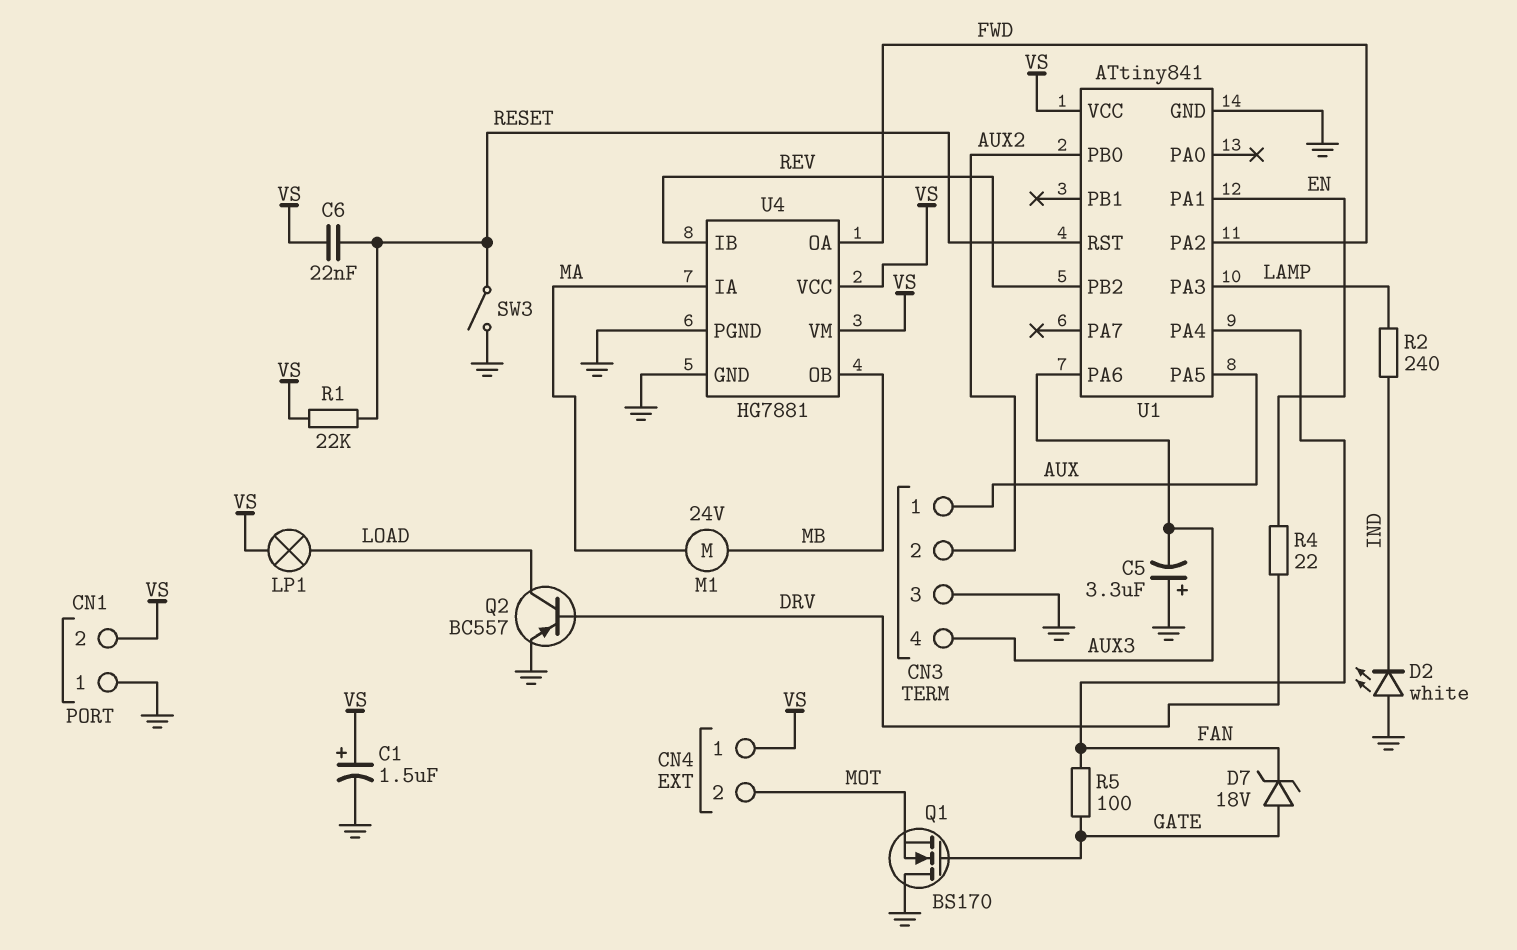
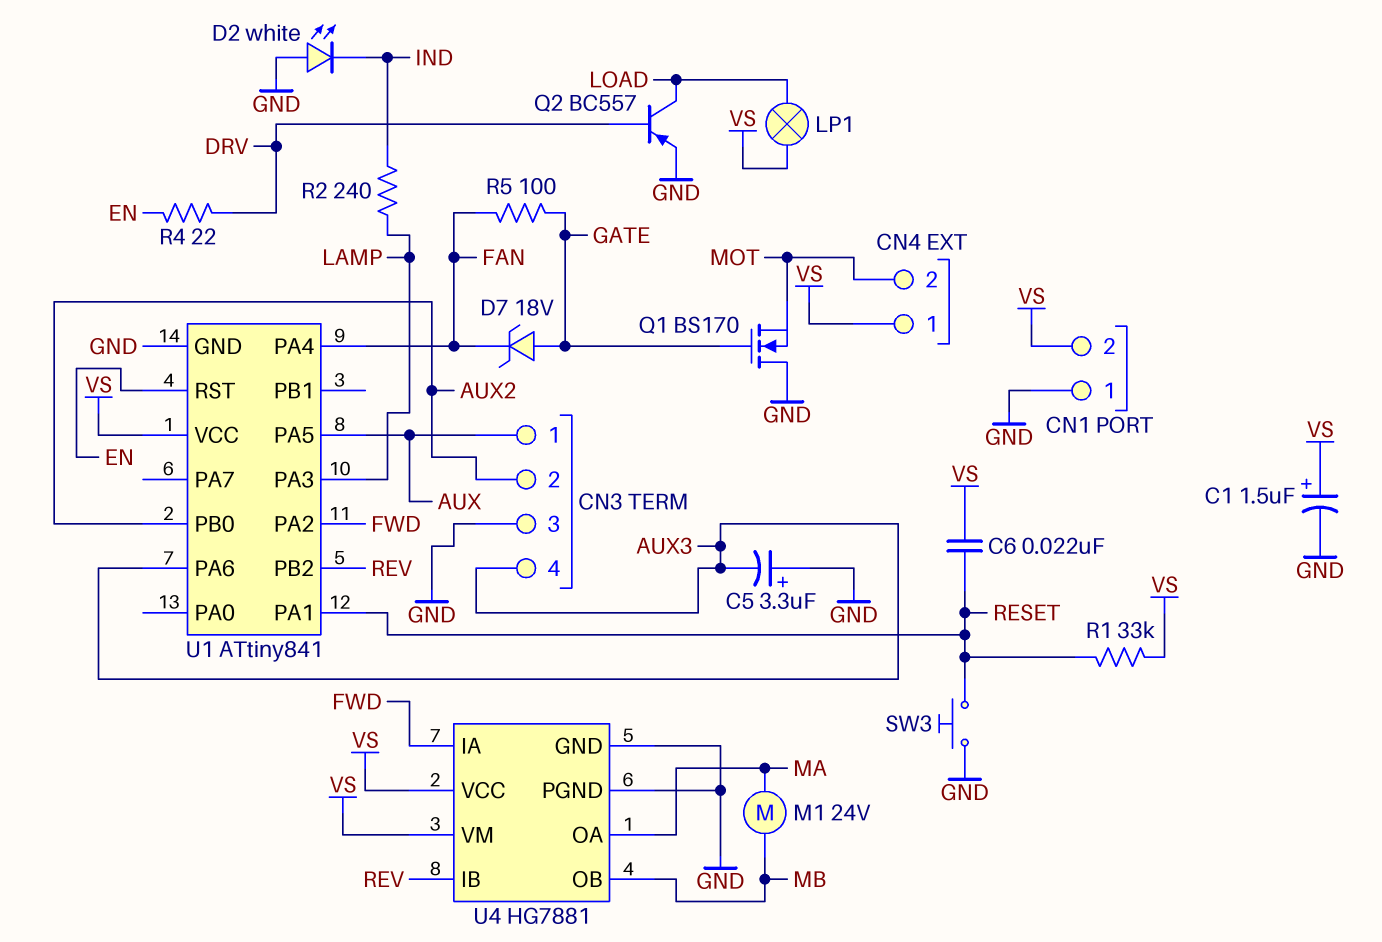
R1: 22k (RESET, VS) -> 33k (RESET, VS)
SW3: switch (GND, RESET) -> button (GND, RESET)
U1 pin PA1: EN -> RESET
U1 pin RST: RESET -> EN
U4 pin IA: MA -> FWD
U4 pin OA: FWD -> MA

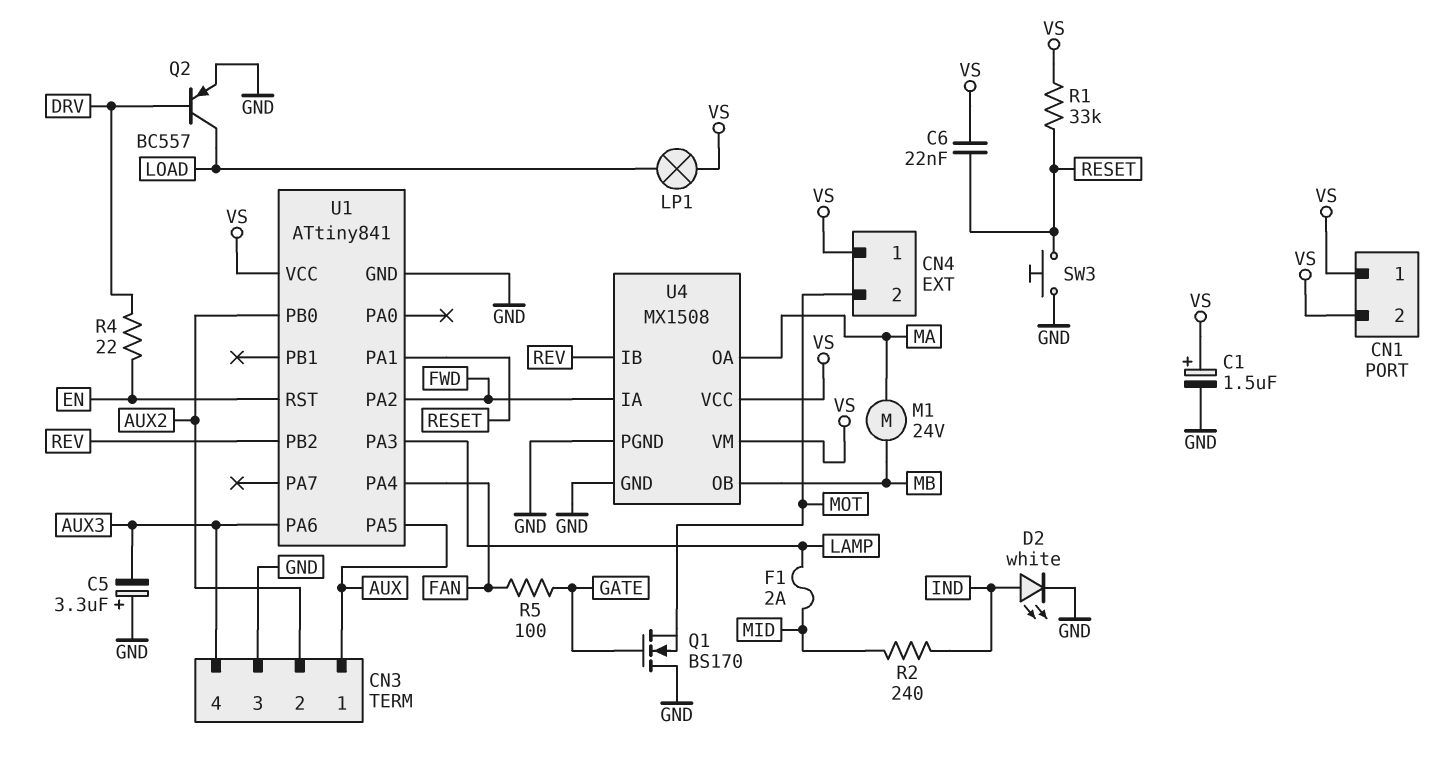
CN1 pin 1: GND -> VS
D2: LED white (A GND, K IND) -> LED white (A IND, K GND)
D7: zener 18V (A GATE, K FAN) -> none
F1: none -> 2A (LAMP, MID)
R2: 240 (IND, LAMP) -> 240 (IND, MID)
U4: HG7881 -> MX1508

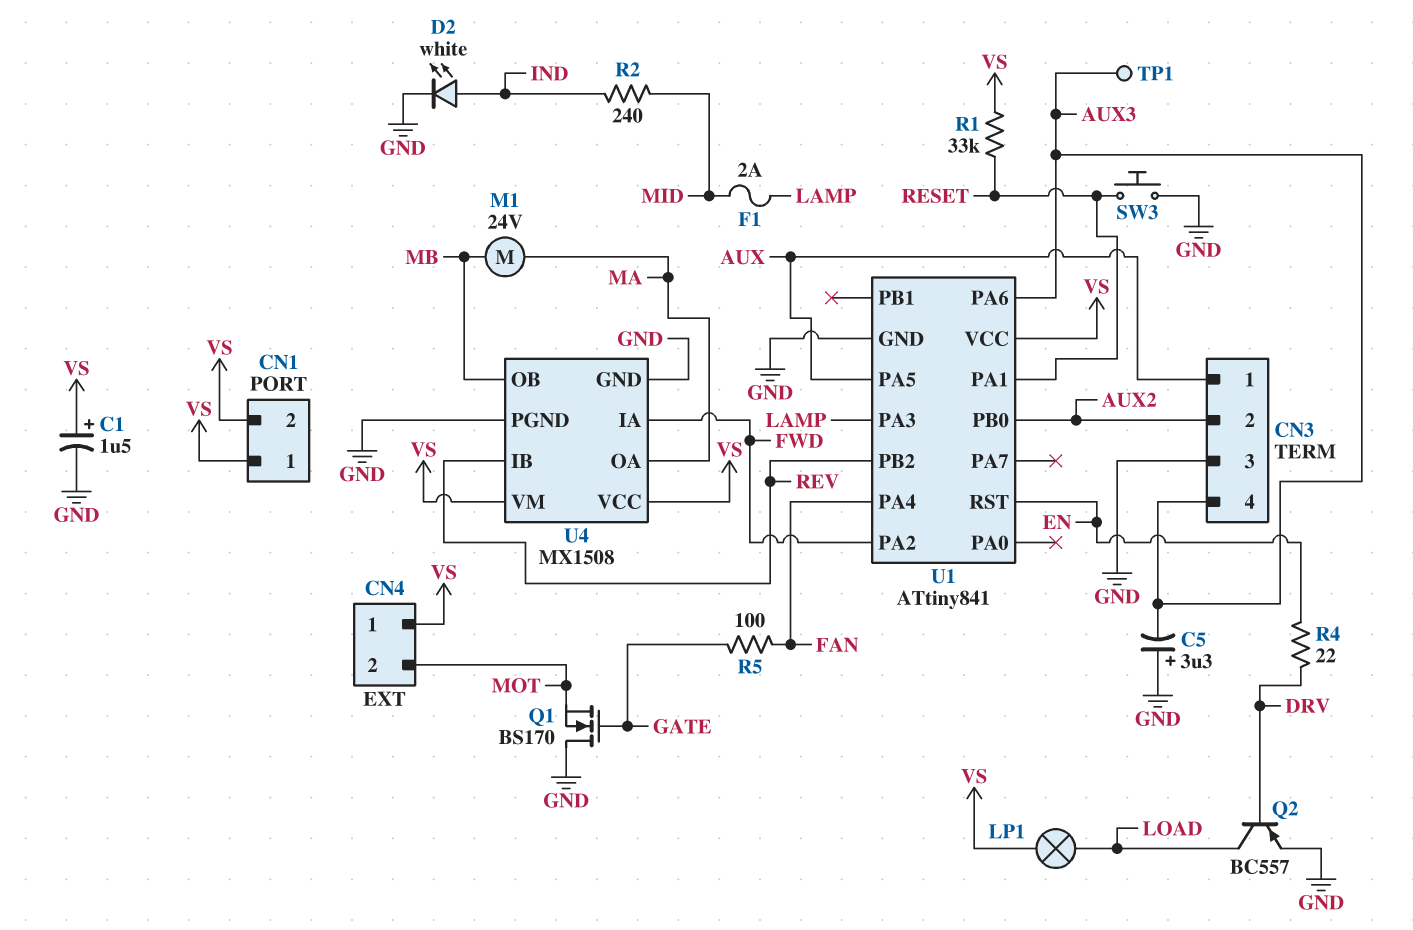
C6: 22nF (RESET, VS) -> none
TP1: none -> test point (AUX3)

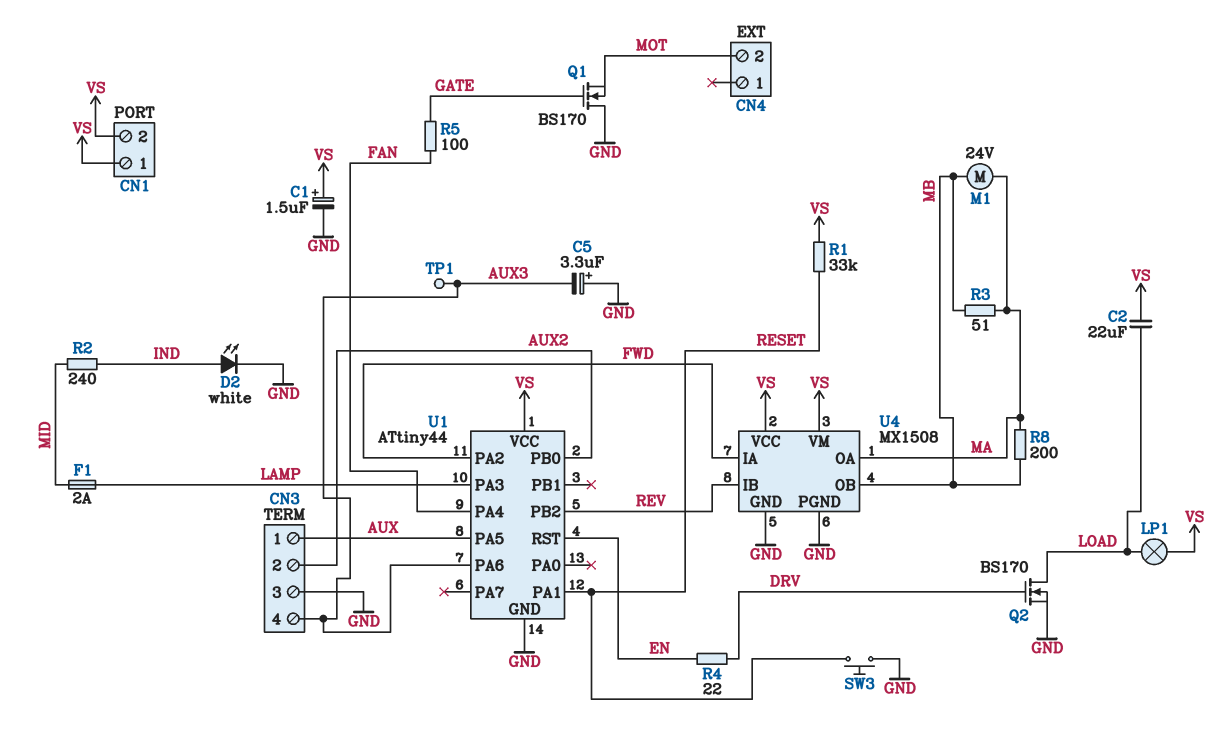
C2: none -> 22uF (LOAD, VS)
CN4 pin 1: VS -> none
Q2: PNP BC557 (B DRV, C LOAD, E GND) -> NMOS BS170 (G DRV, D LOAD, S GND)
R3: none -> 51 (MA, MB)
R8: none -> 200 (MA, MB)
U1: ATtiny841 -> ATtiny44

